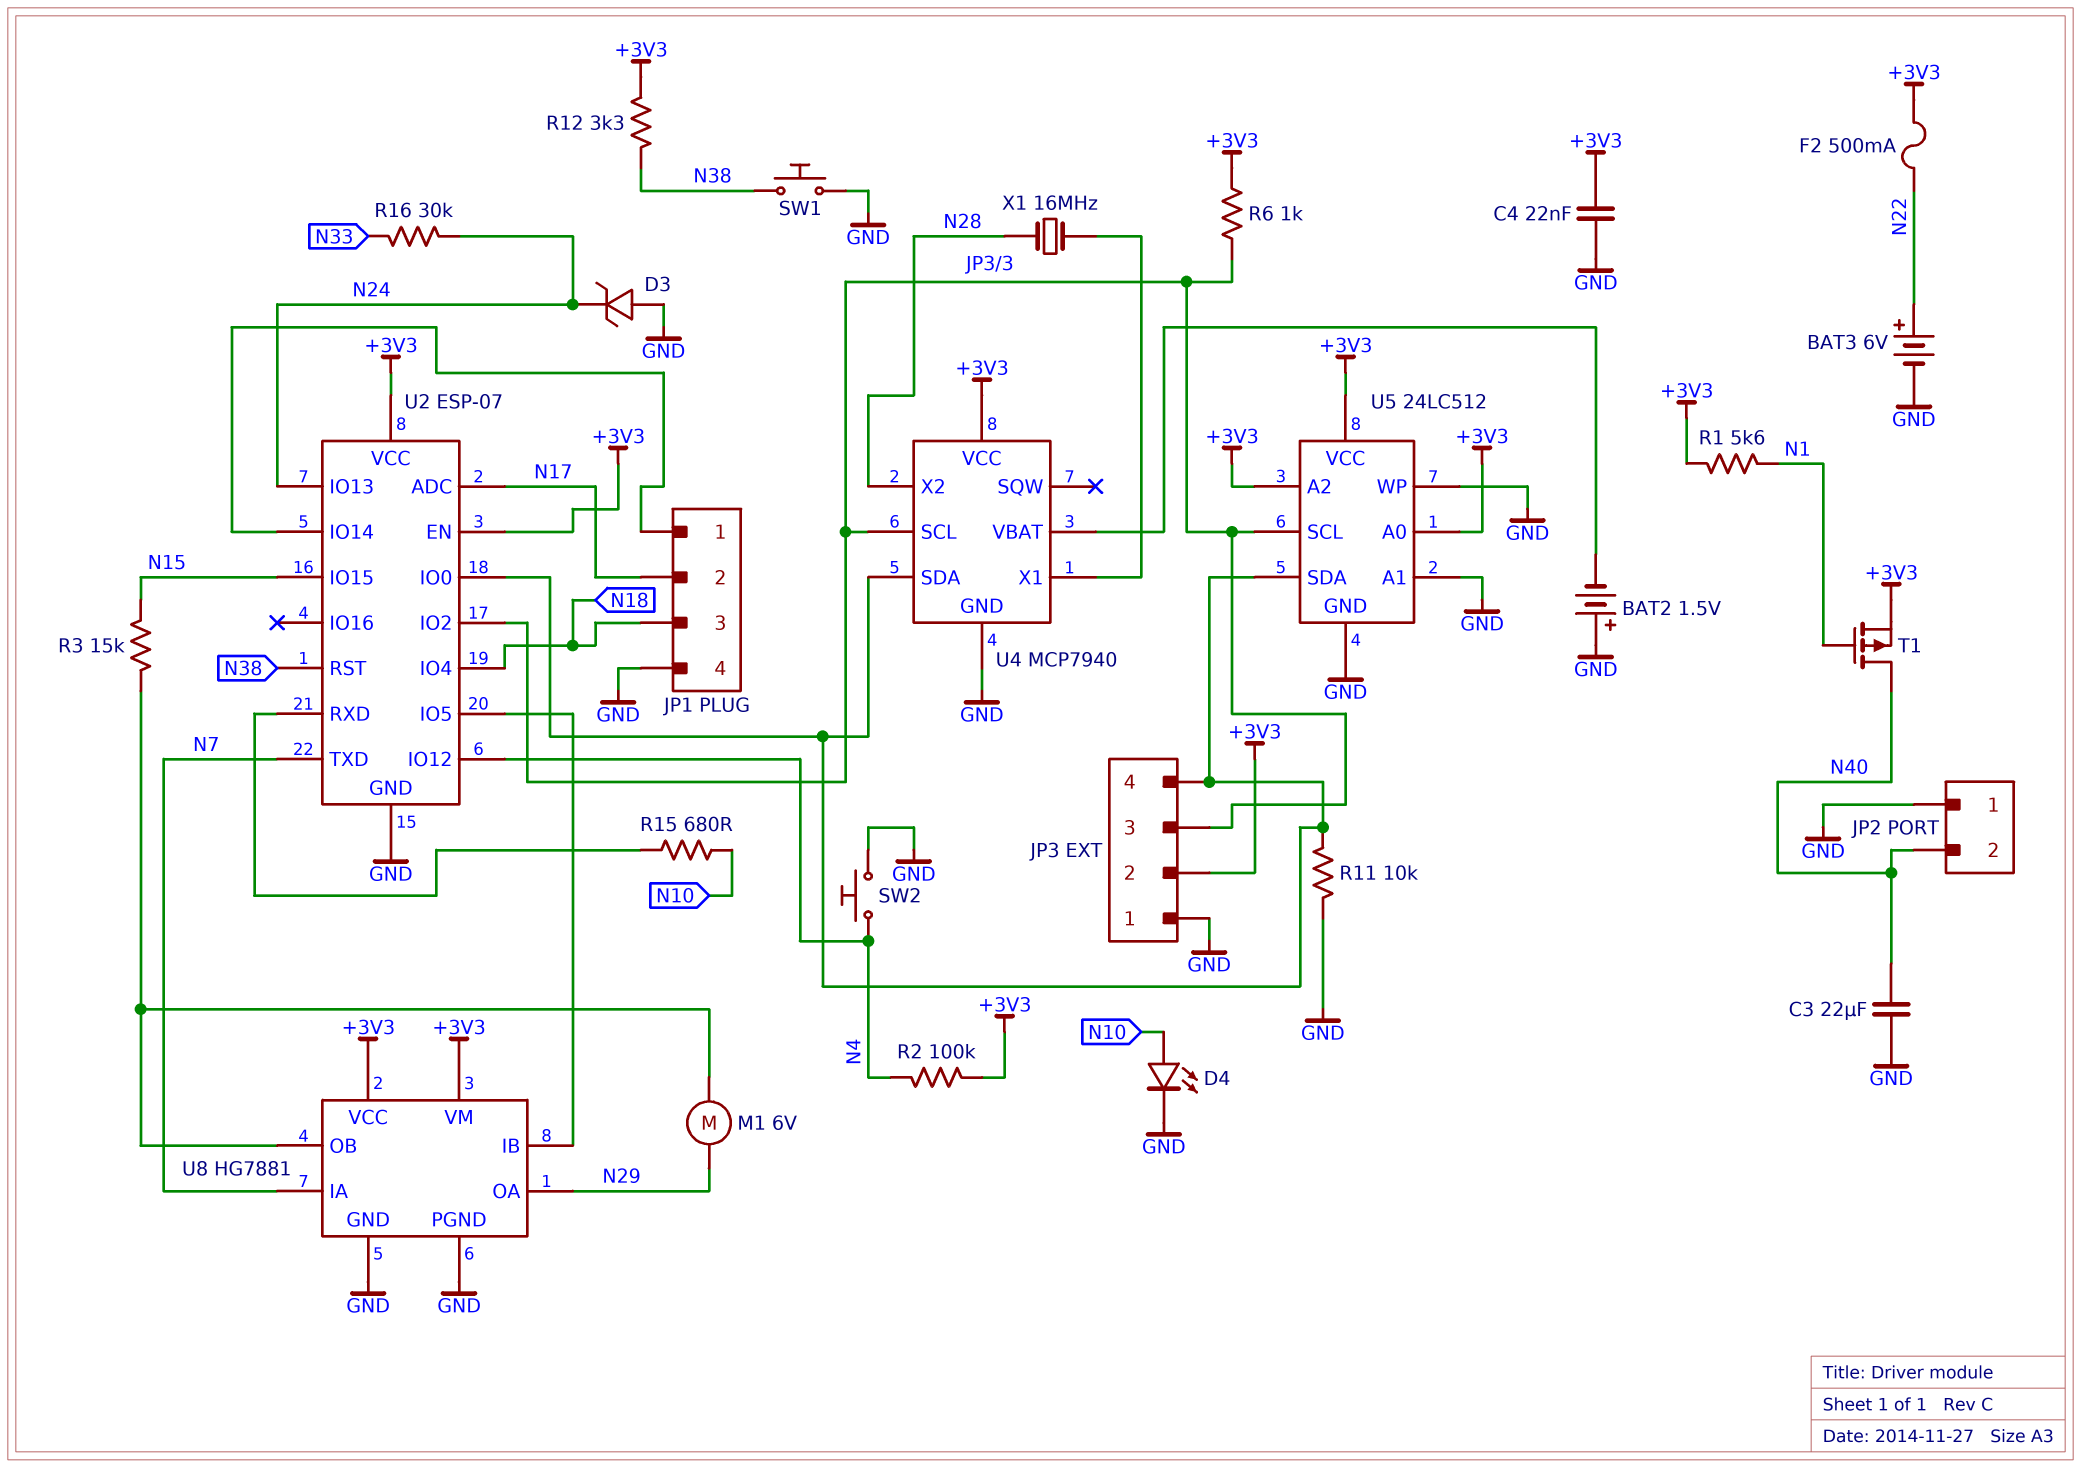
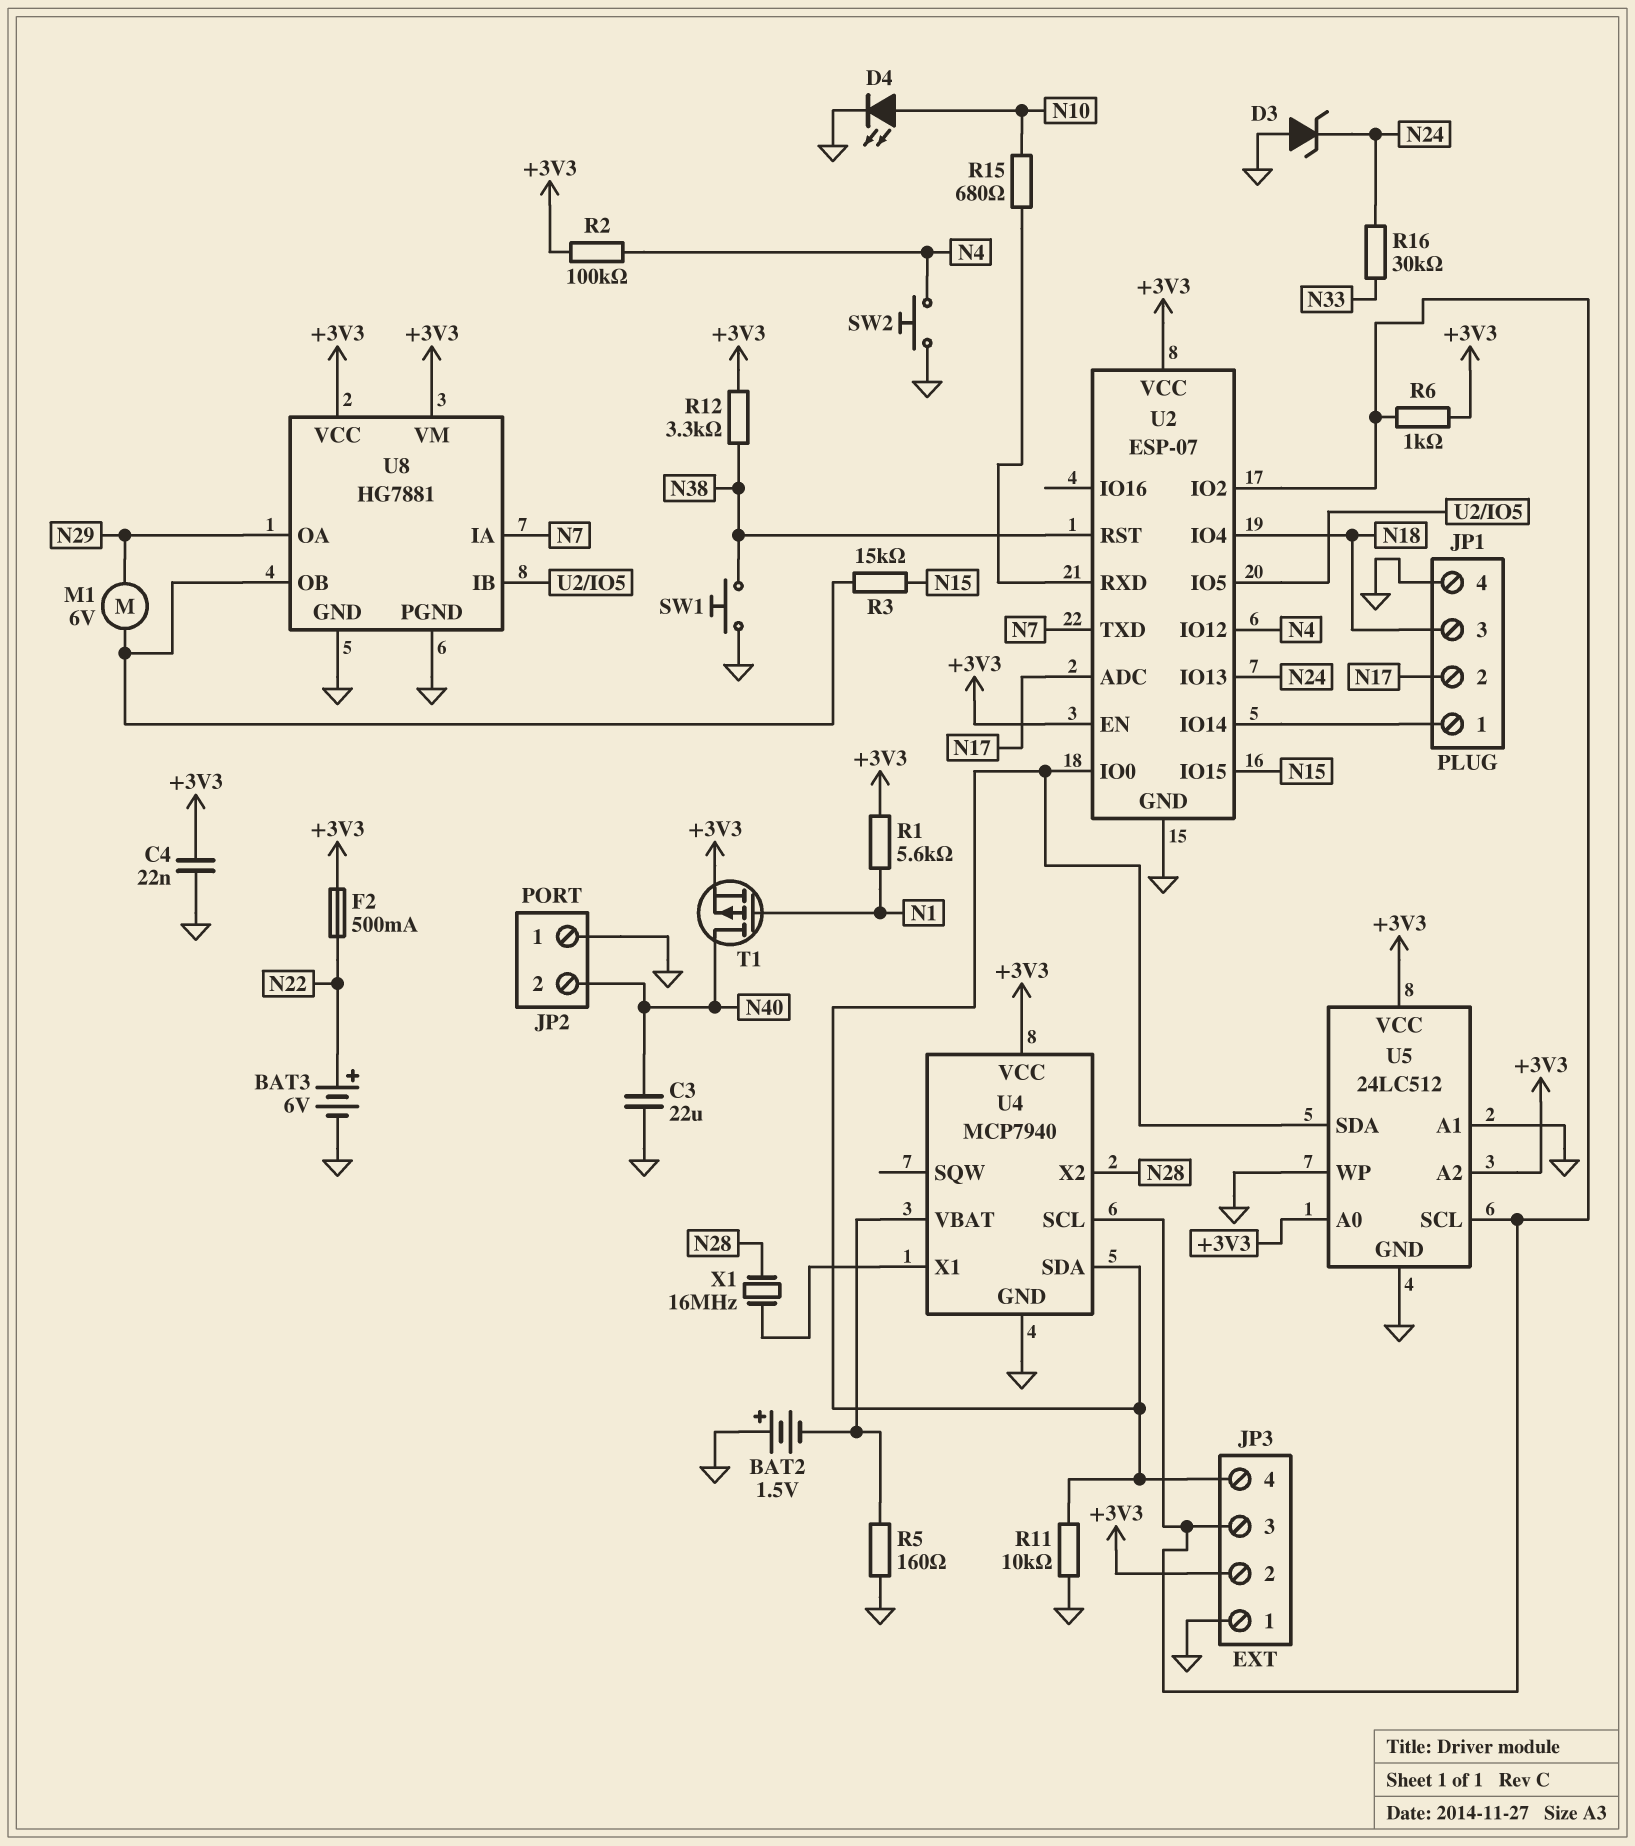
R5: none -> 160 (GND, U4/VBAT)

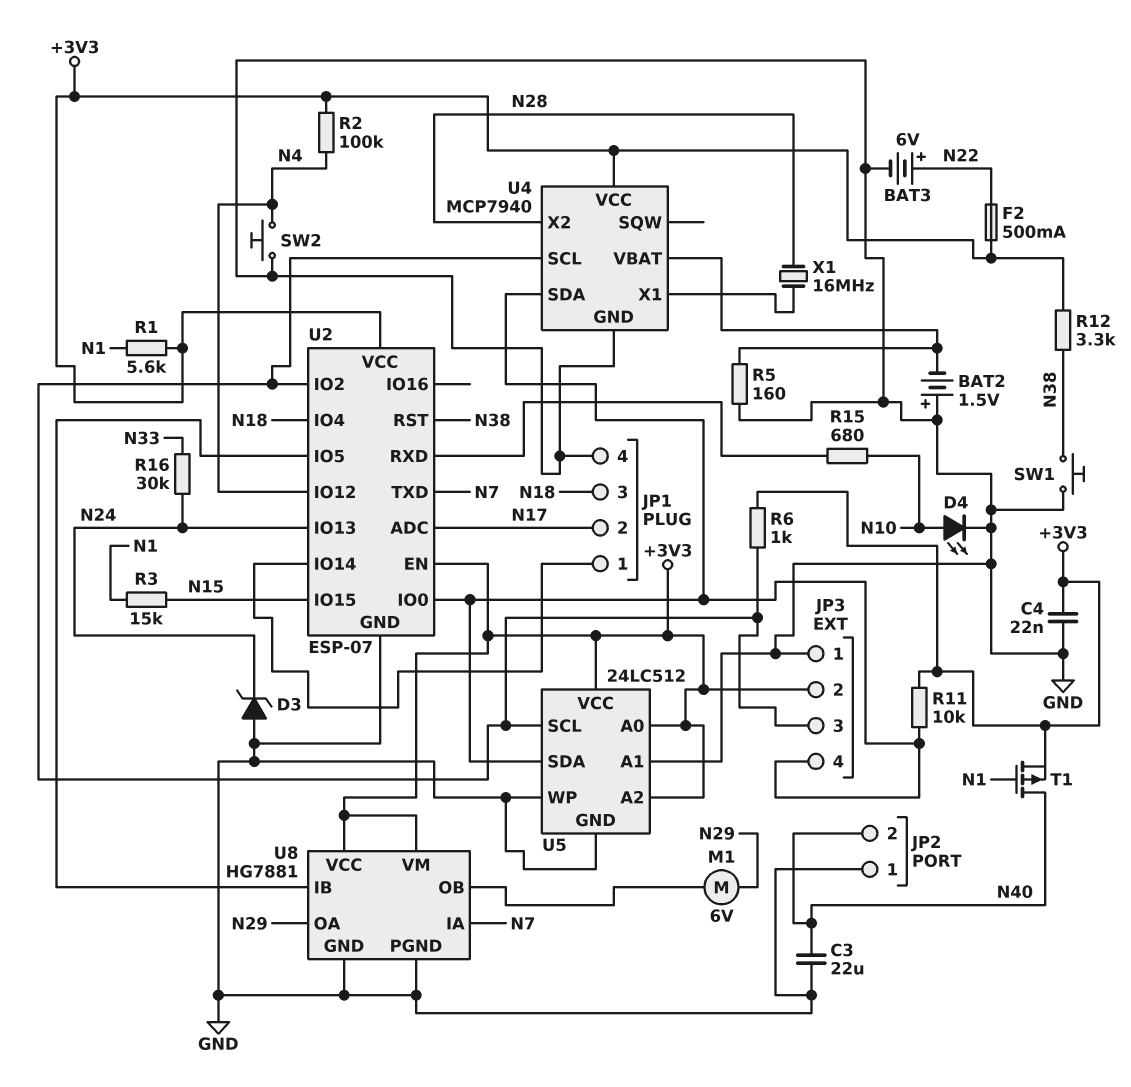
R3: 15k (N15, U8/OB) -> 15k (N1, N15)
R11: 10k (GND, JP3/4) -> 10k (+3V3, JP3/4)

